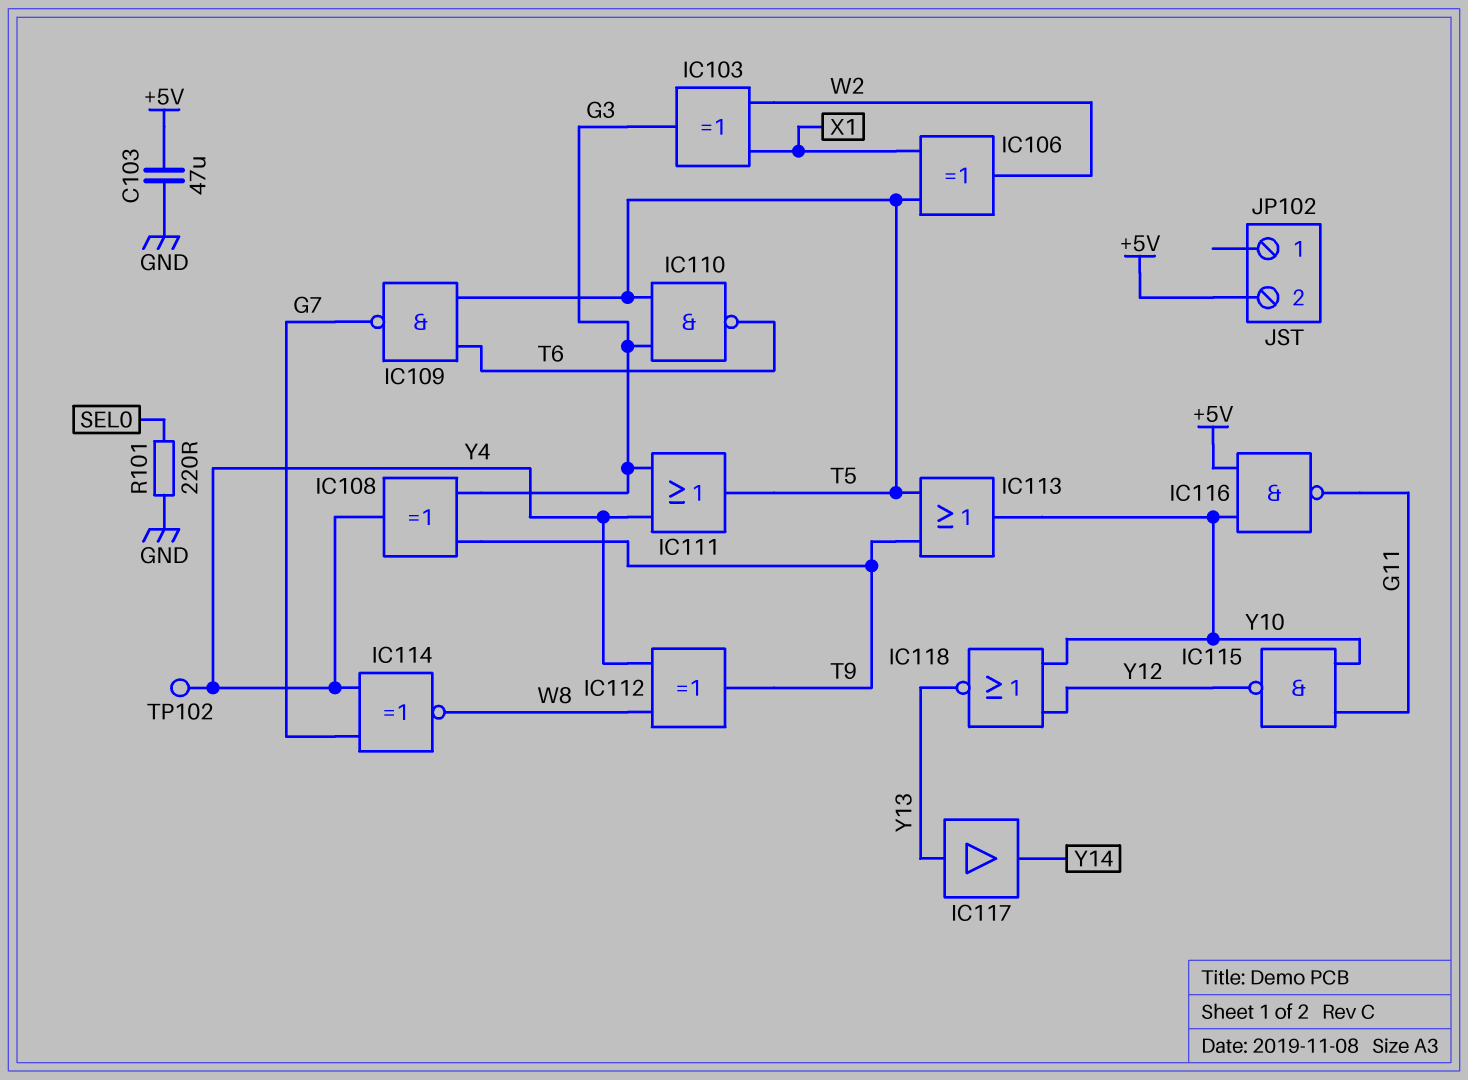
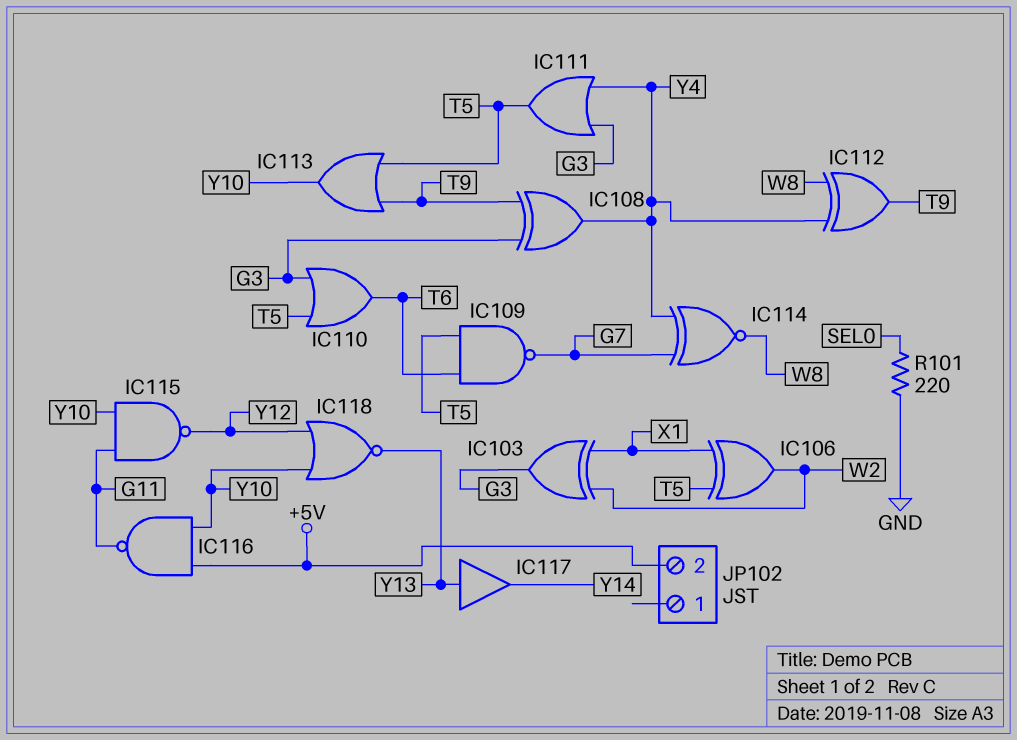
C103: 47uF (+5V, GND) -> none
IC110: NAND (in G3, in T5, out T6) -> OR (in G3, in T5, out T6)
TP102: test point (Y4) -> none

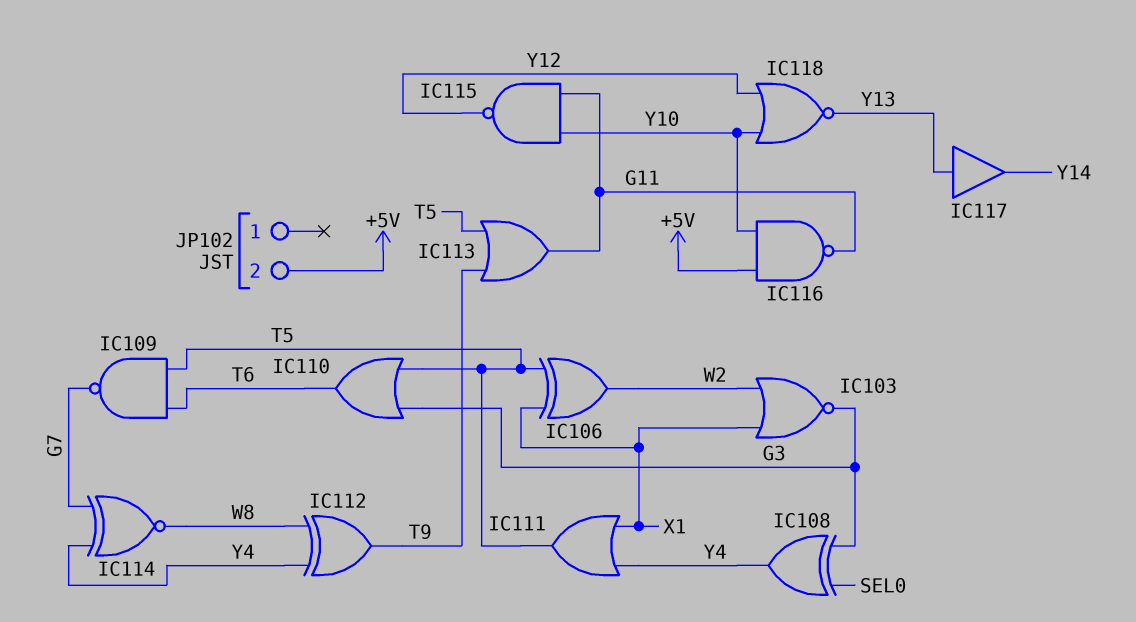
IC103: XOR (in W2, in X1, out G3) -> NOR (in W2, in X1, out G3)
IC108: XOR (in G3, in T9, out Y4) -> XOR (in G3, in SEL0, out Y4)
IC111: OR (in G3, in Y4, out T5) -> OR (in X1, in Y4, out T5)
IC113: OR (in T5, in T9, out Y10) -> OR (in T5, in T9, out G11)
R101: 220 (GND, SEL0) -> none

